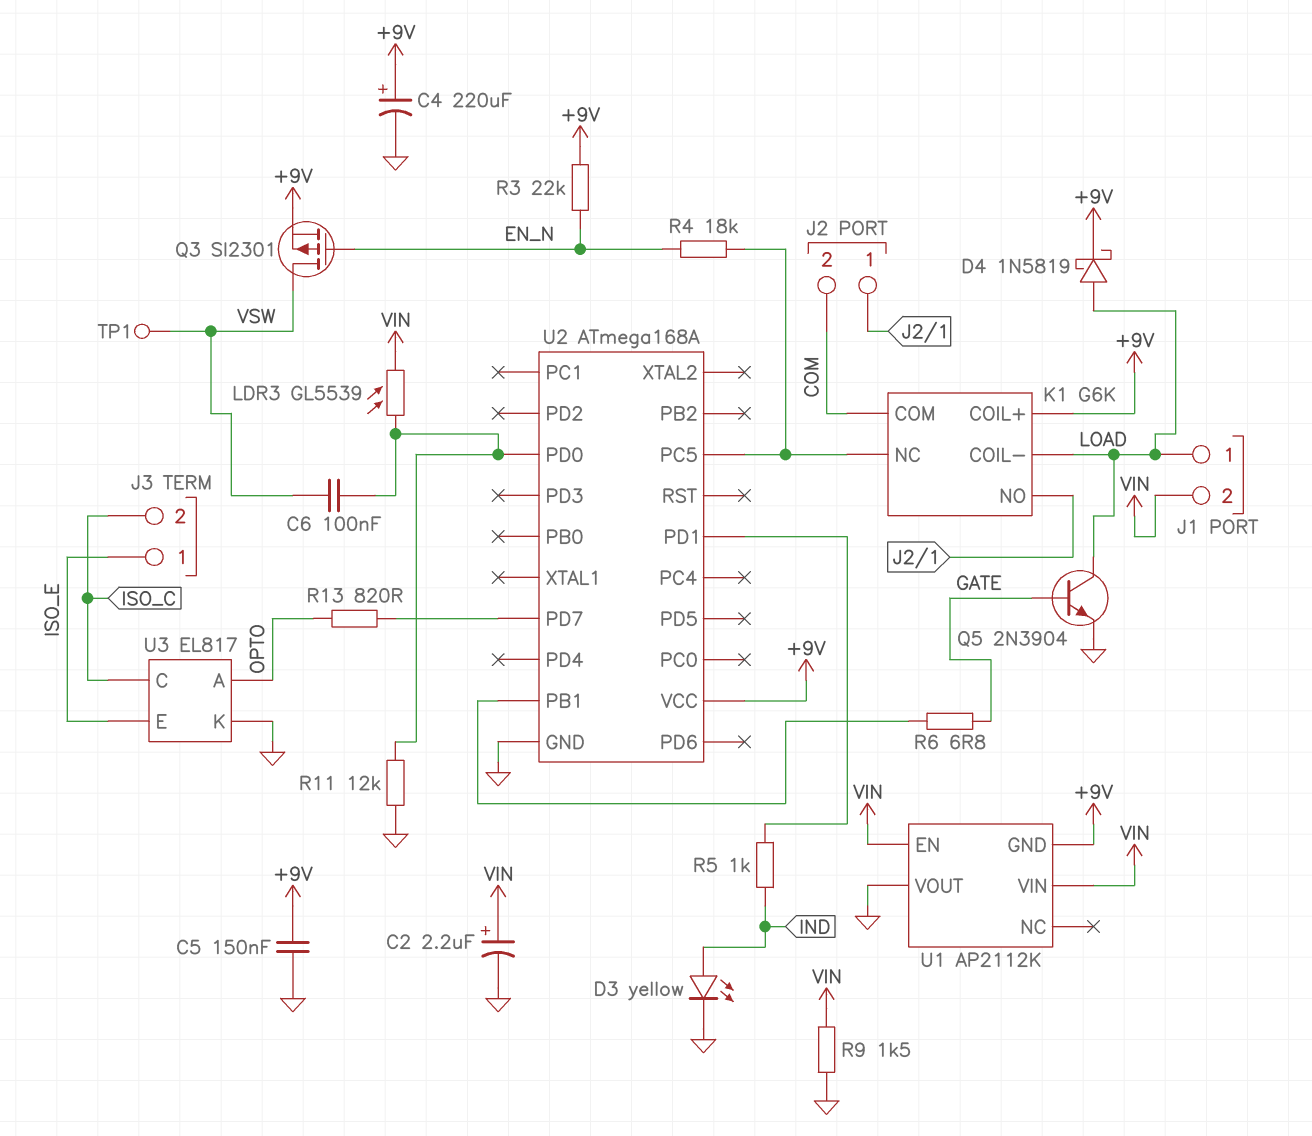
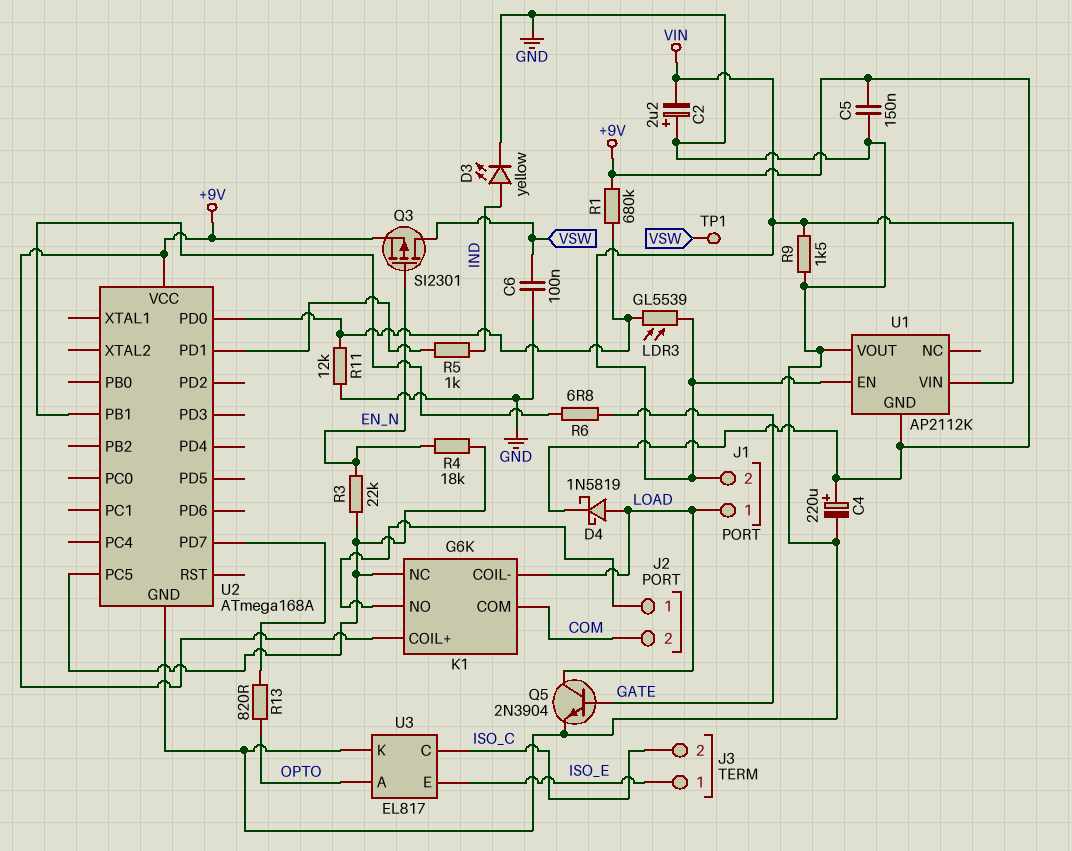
C2: 2.2uF (plus VIN, minus GND) -> 2.2uF (plus GND, minus VIN)
C6: 100nF (U2/PD0, VSW) -> 100nF (GND, VSW)
R1: none -> 680k (+9V, U2/PD0)
R3: 22k (+9V, EN_N) -> 22k (EN_N, K1/NC)

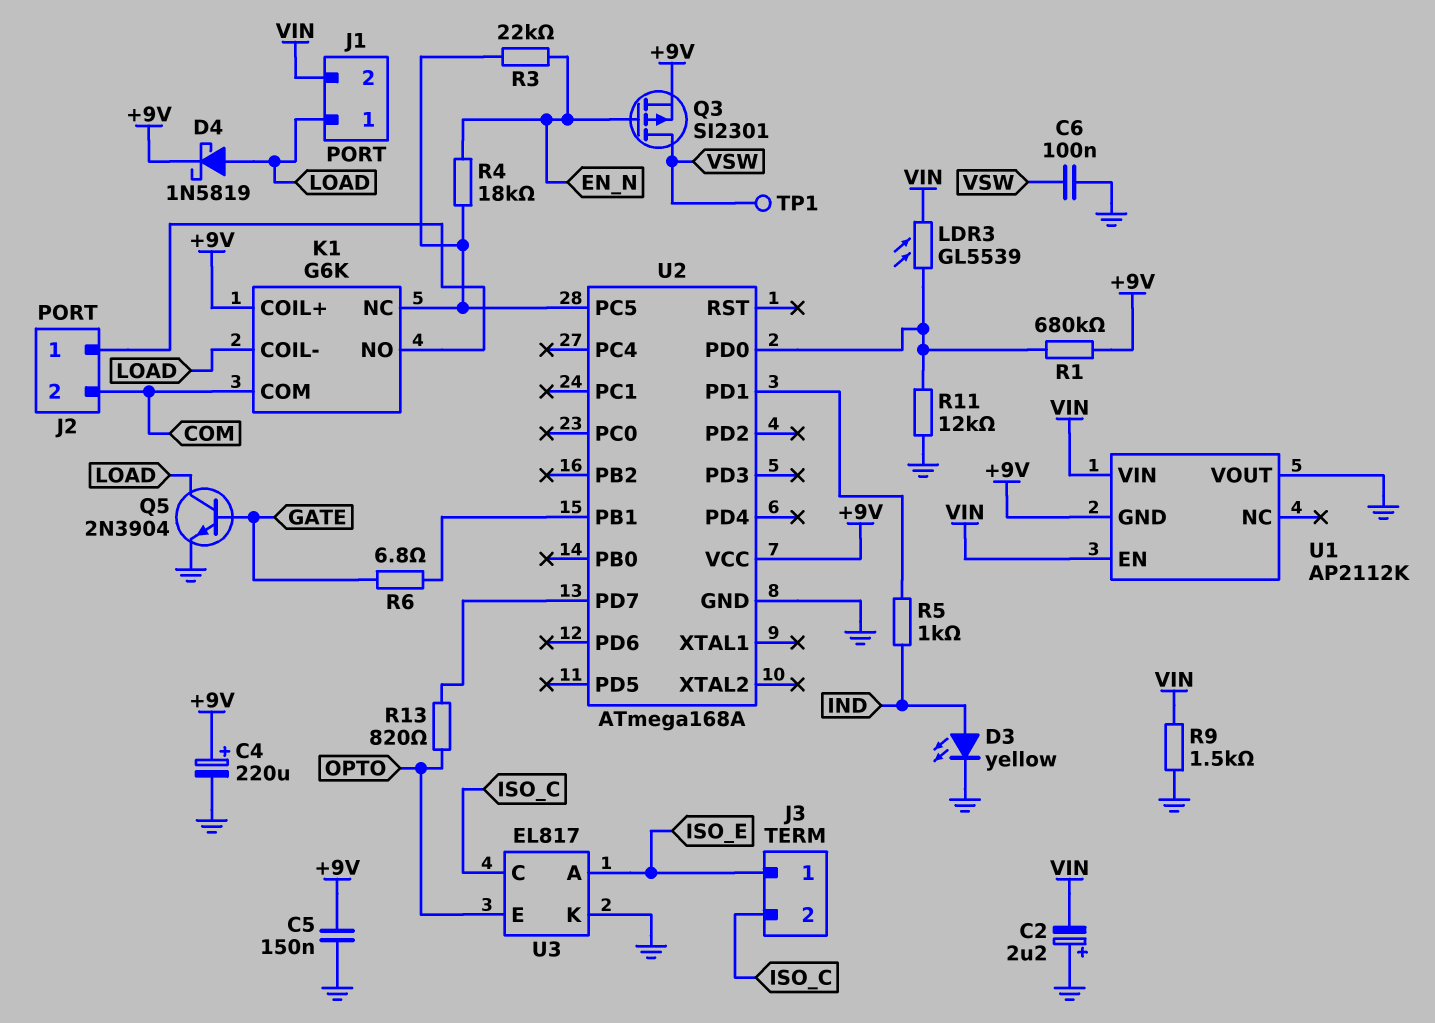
U3 pin A: OPTO -> ISO_E
U3 pin E: ISO_E -> OPTO

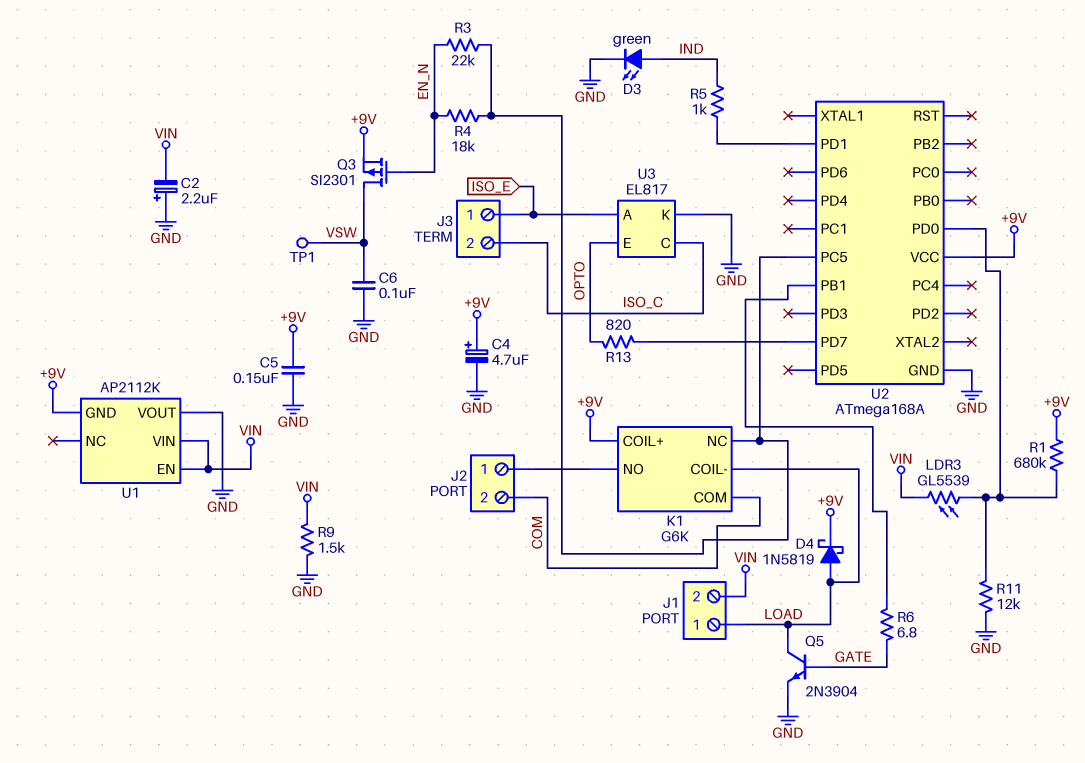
C4: 220uF (plus +9V, minus GND) -> 4.7uF (plus +9V, minus GND)
D3: LED yellow (A IND, K GND) -> LED green (A IND, K GND)

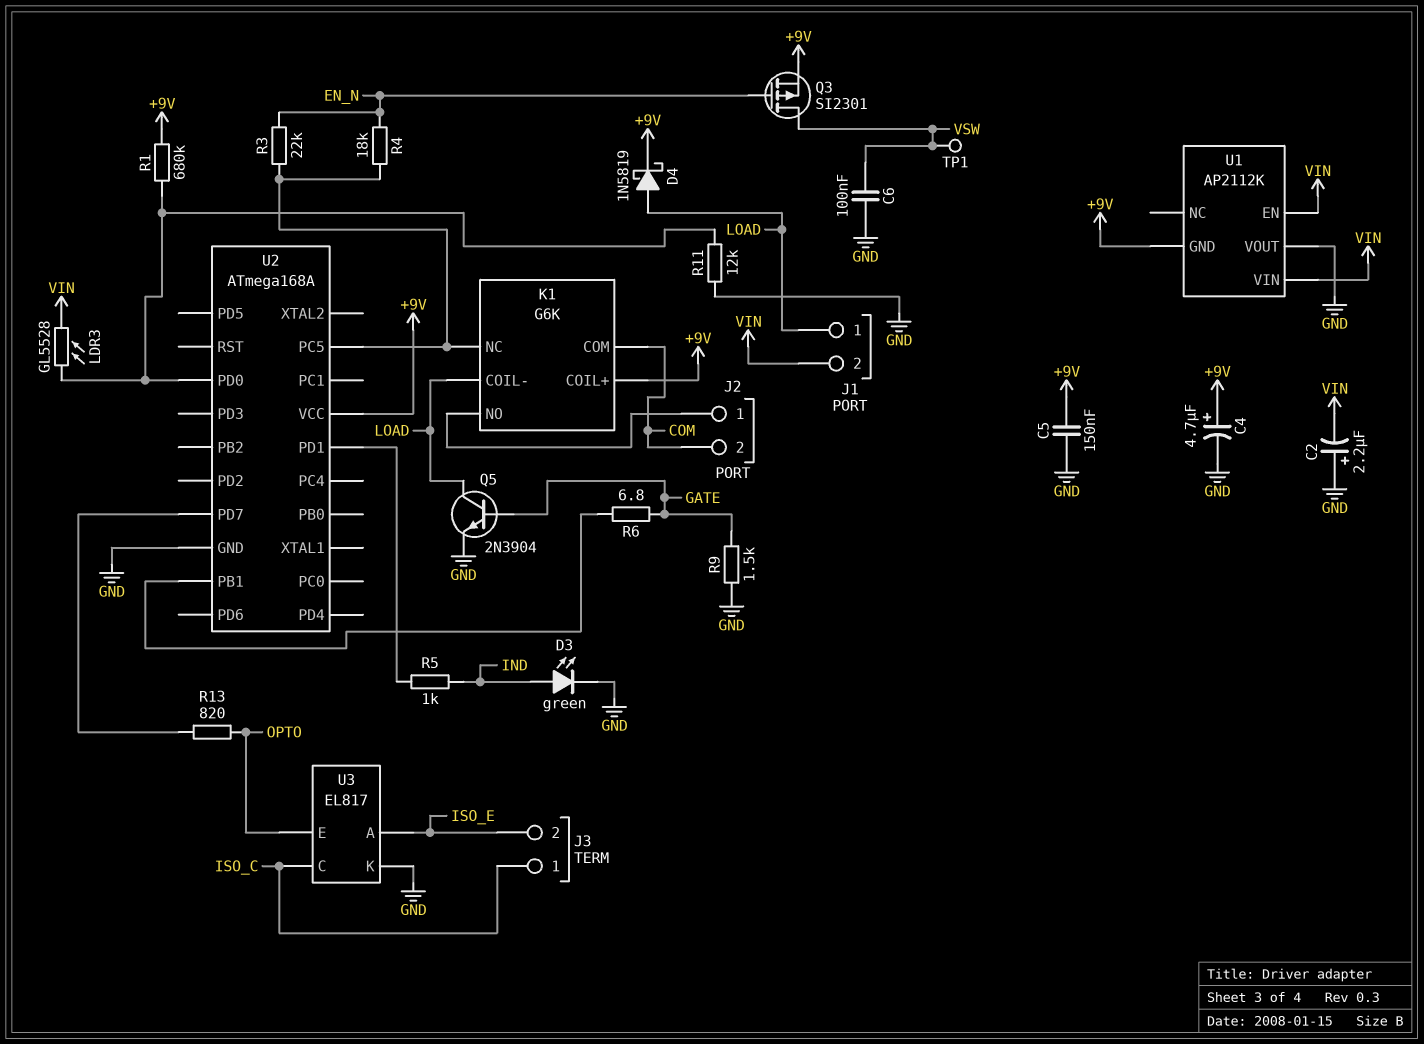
J3 pin 1: ISO_E -> ISO_C
J3 pin 2: ISO_C -> ISO_E
LDR3: GL5539 (U2/PD0, VIN) -> GL5528 (U2/PD0, VIN)
R9: 1.5k (GND, VIN) -> 1.5k (GATE, GND)

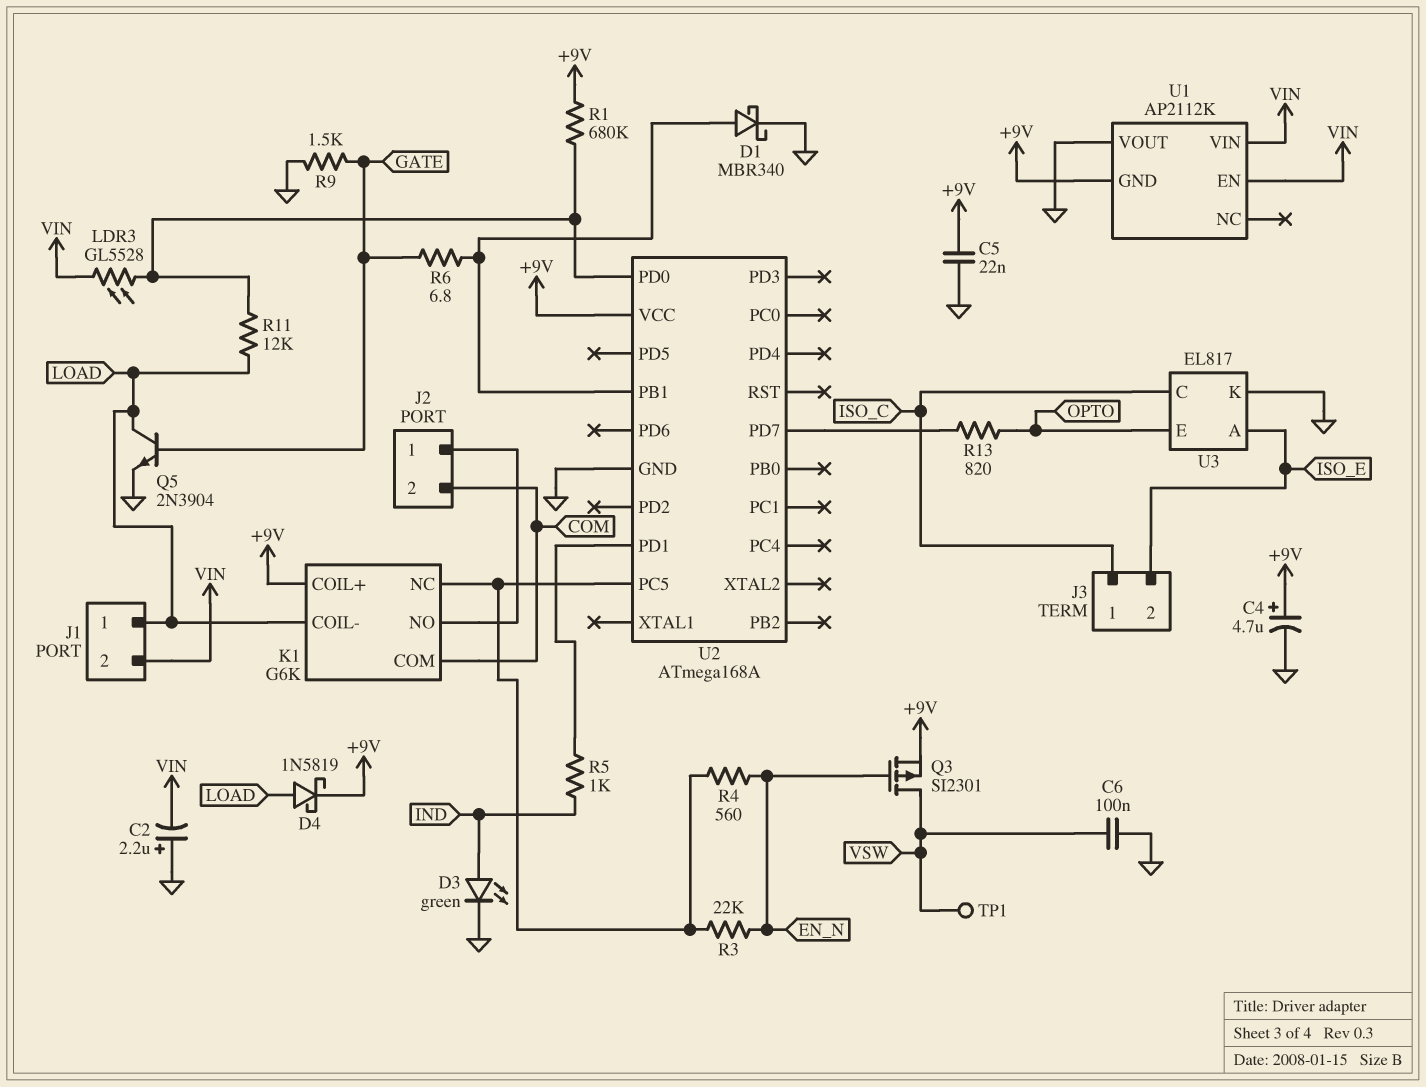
C5: 150nF (+9V, GND) -> 22nF (+9V, GND)
D1: none -> schottky MBR340 (A U2/PB1, K GND)
R4: 18k (EN_N, K1/NC) -> 560 (EN_N, K1/NC)
R11: 12k (GND, U2/PD0) -> 12k (LOAD, U2/PD0)

